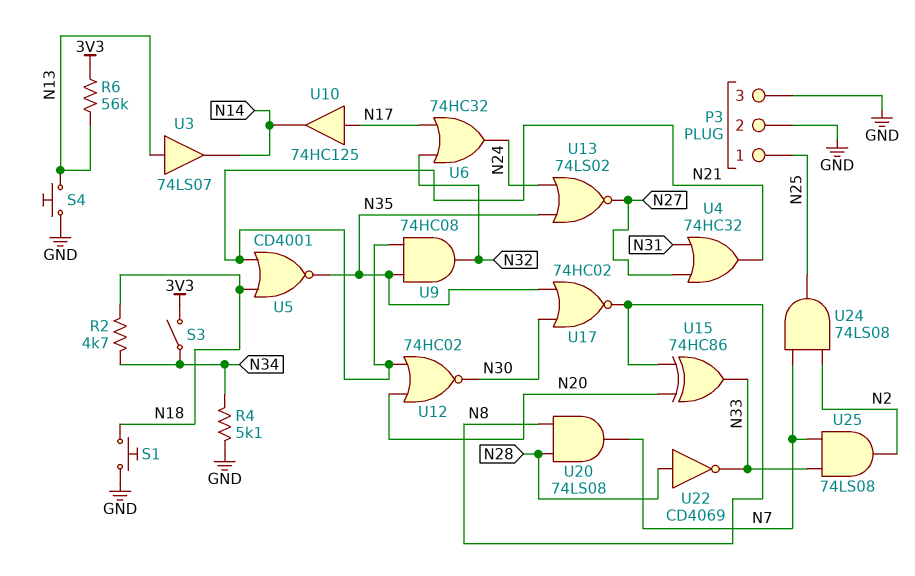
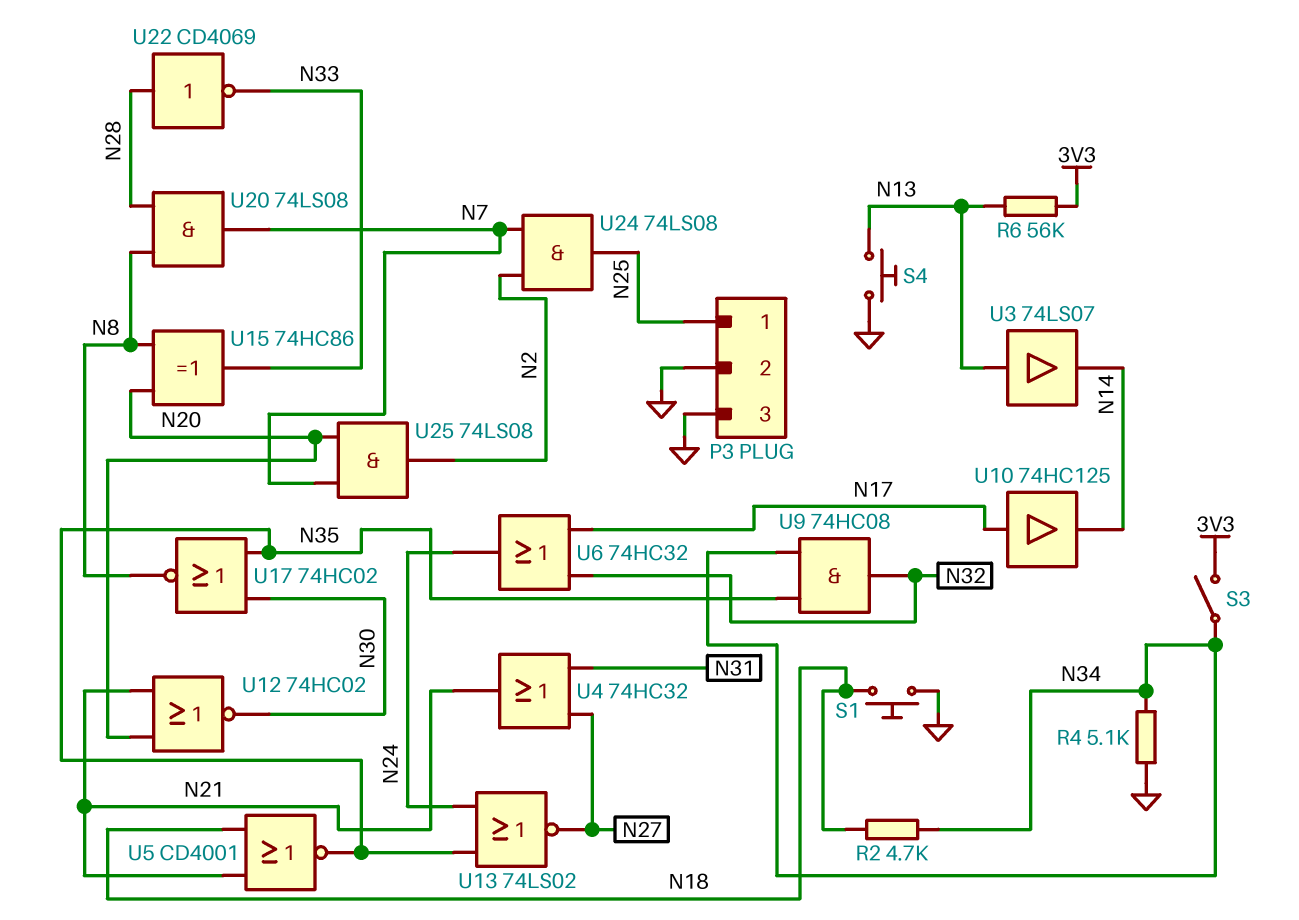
U9: AND 74HC08 (in N21, in N35, out N32) -> AND 74HC08 (in N34, in N35, out N32)
U25: AND 74LS08 (in N7, in N33, out N2) -> AND 74LS08 (in N7, in N20, out N2)

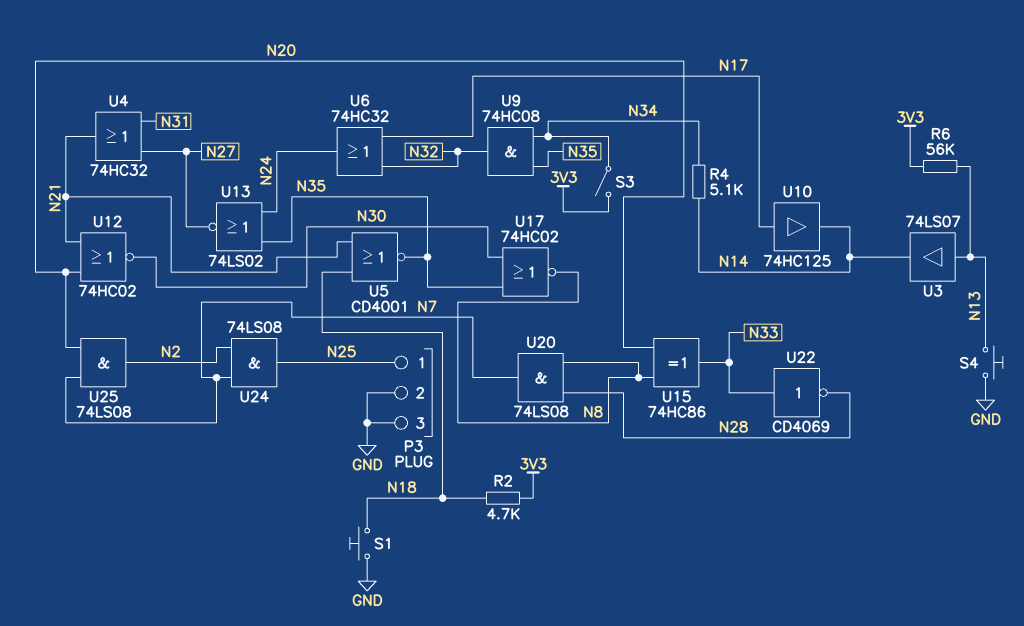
R2: 4.7k (N18, N34) -> 4.7k (3V3, N18)
R4: 5.1k (GND, N34) -> 5.1k (N14, N34)
U22: NOT CD4069 (in N28, out N33) -> NOT CD4069 (in N33, out N28)

